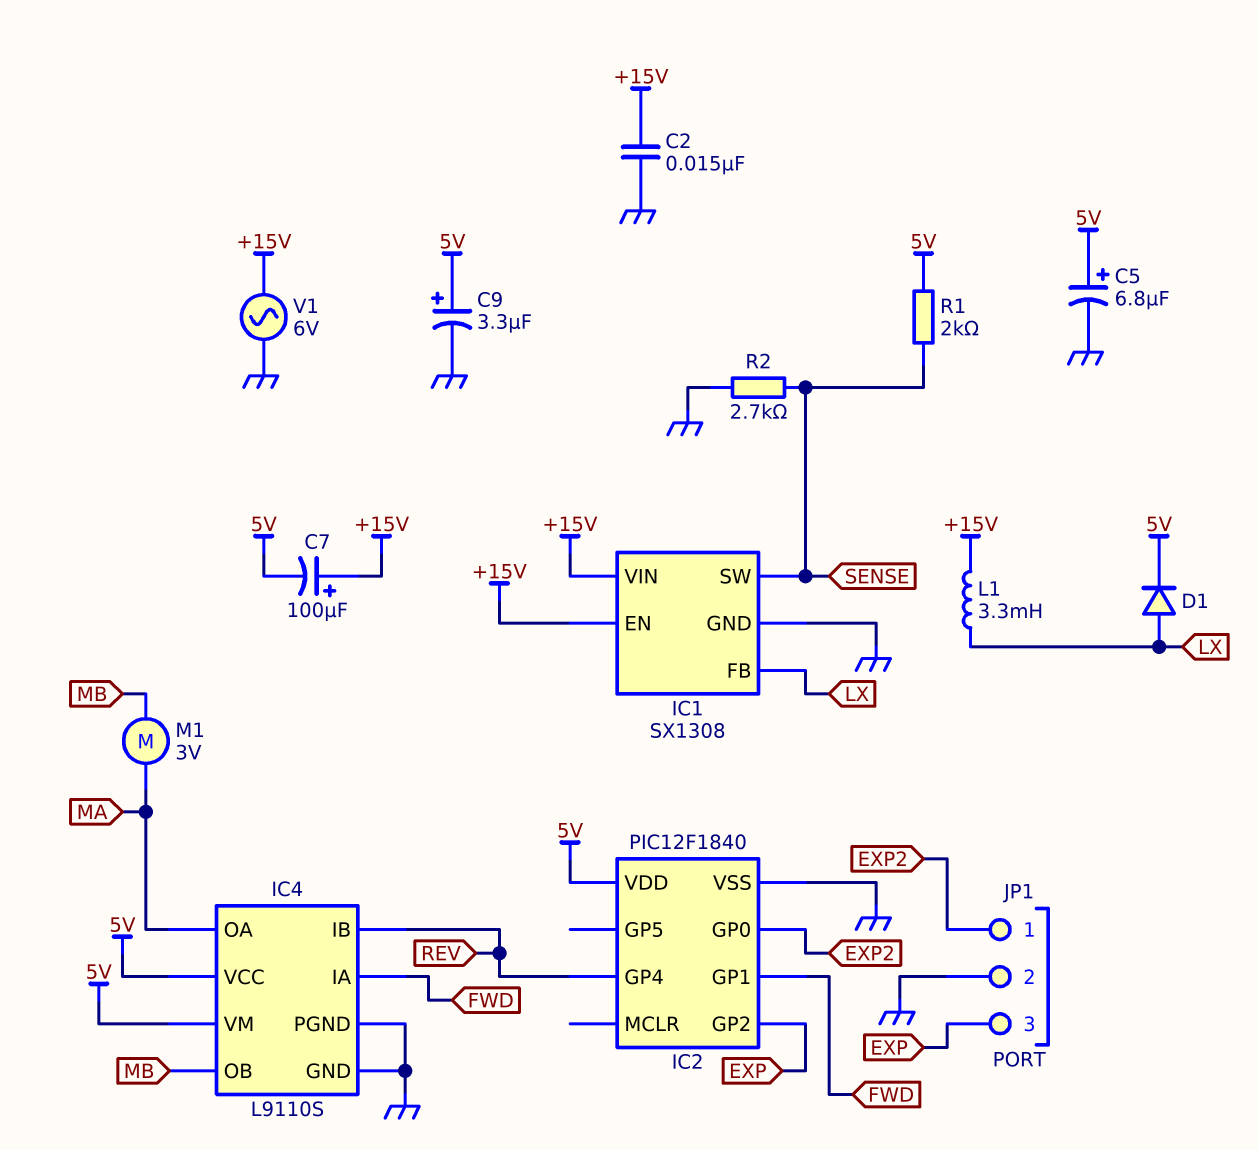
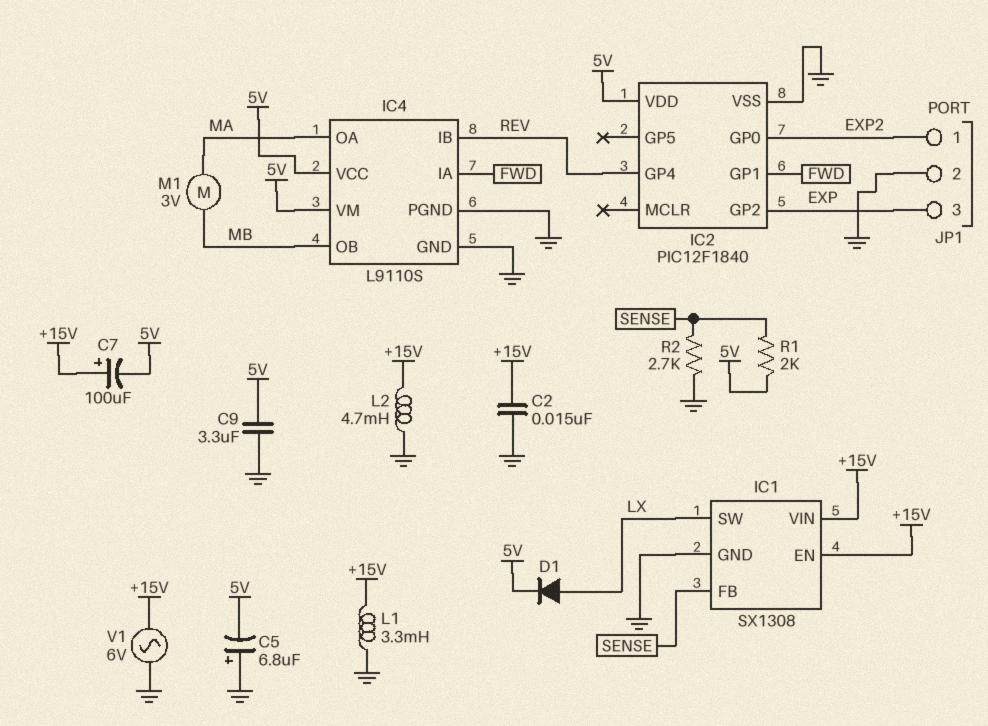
C5: 6.8uF (plus 5V, minus GND) -> 6.8uF (plus GND, minus 5V)
C9: 3.3uF (plus 5V, minus GND) -> 3.3uF (5V, GND)
IC1 pin FB: LX -> SENSE
IC1 pin SW: SENSE -> LX
L1: 3.3mH (+15V, LX) -> 3.3mH (+15V, GND)
L2: none -> 4.7mH (+15V, GND)

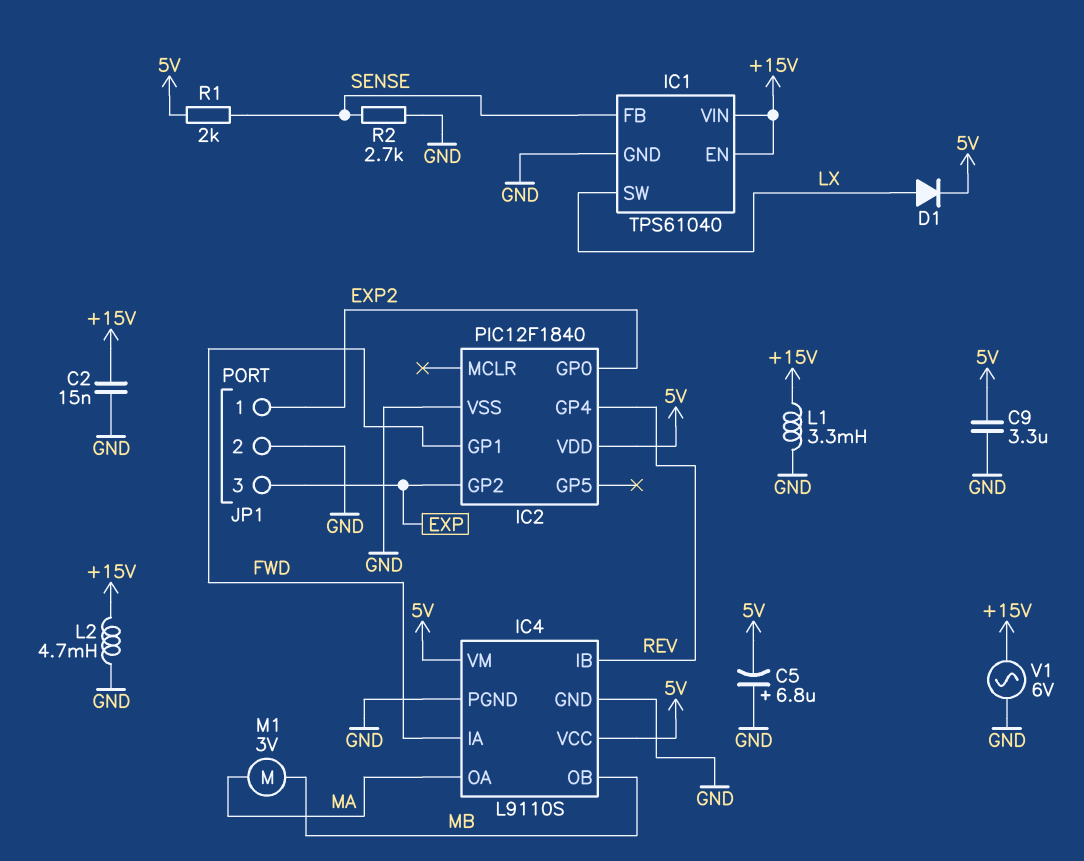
C7: 100uF (plus +15V, minus 5V) -> none
IC1: SX1308 -> TPS61040

